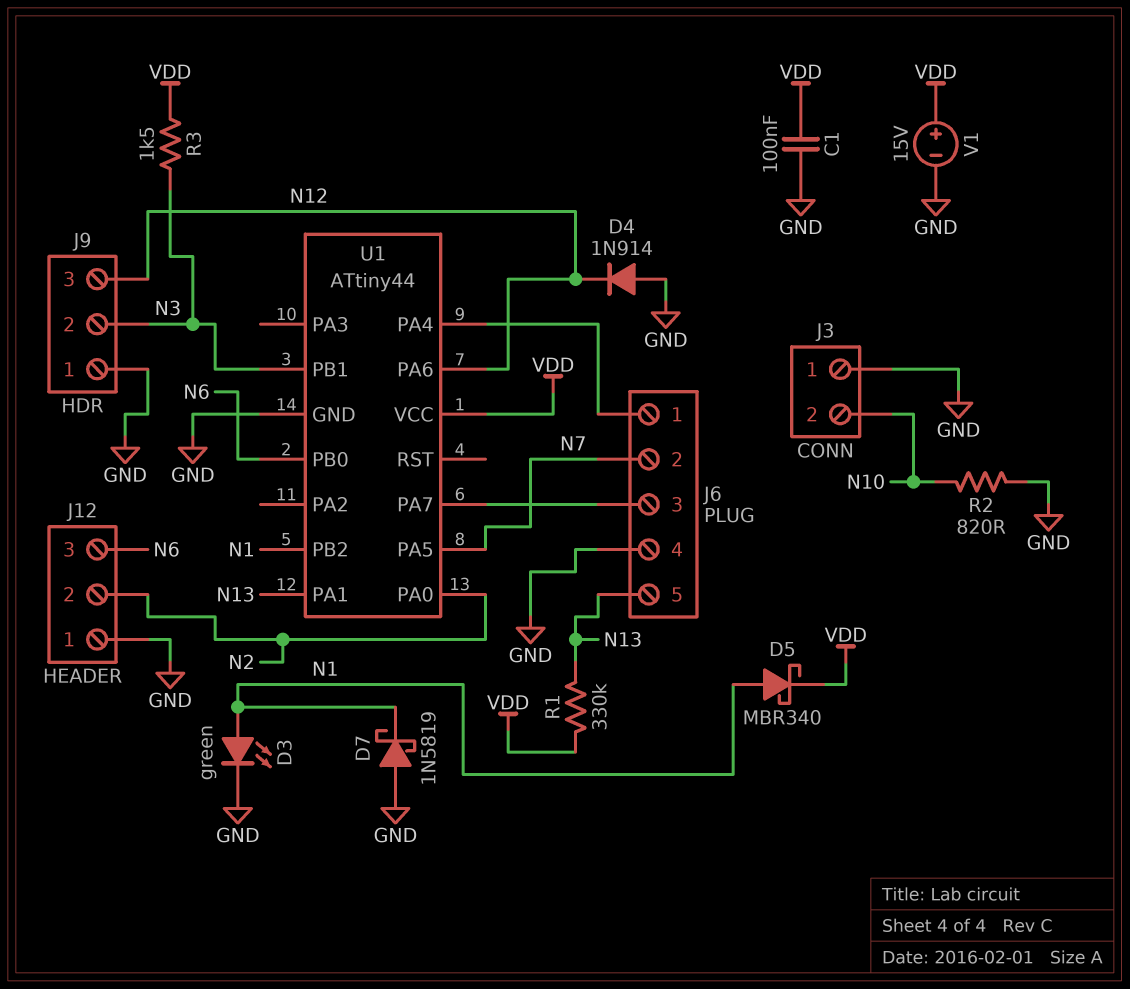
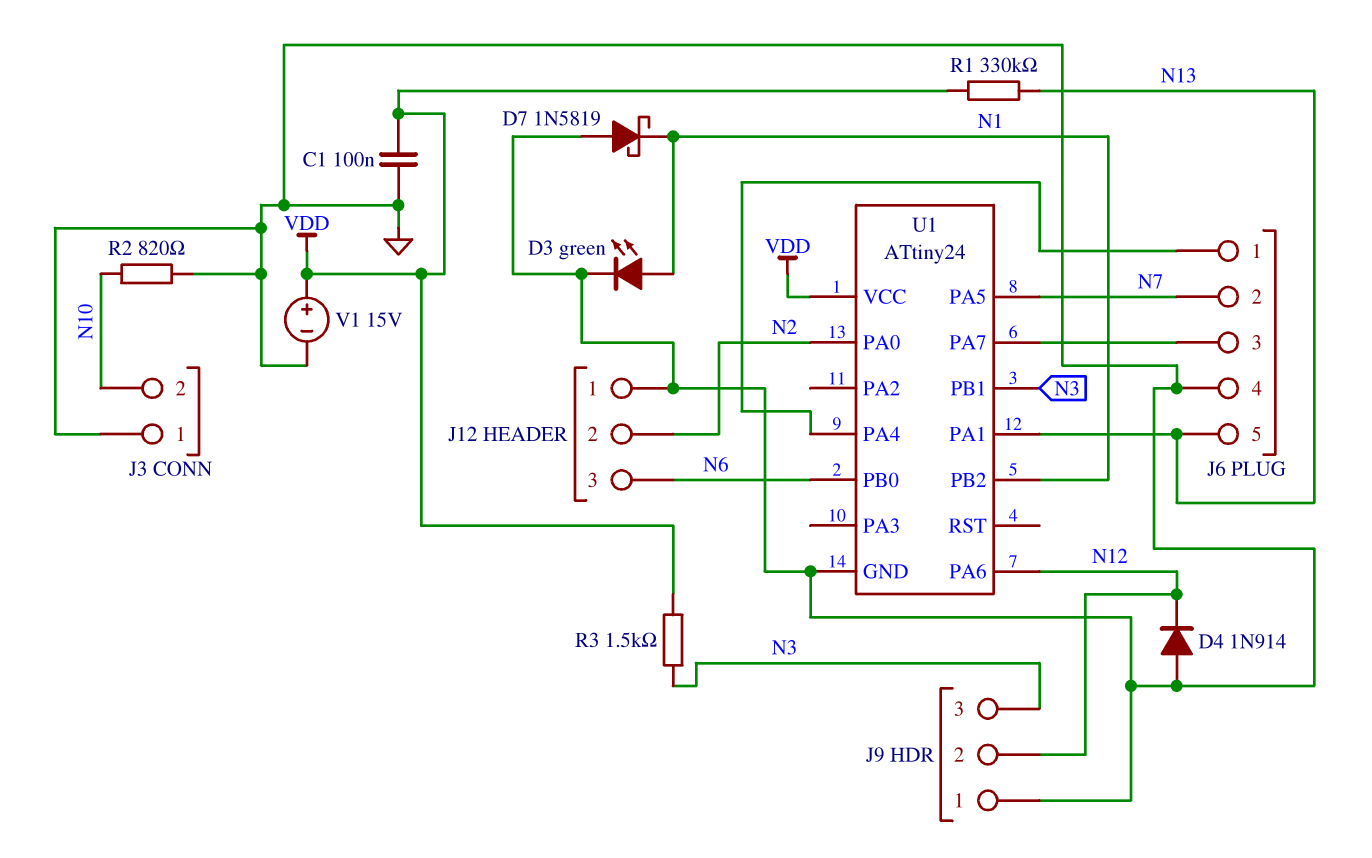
D5: schottky MBR340 (A N1, K VDD) -> none
J9 pin 2: N3 -> N12
J9 pin 3: N12 -> N3
U1: ATtiny44 -> ATtiny24

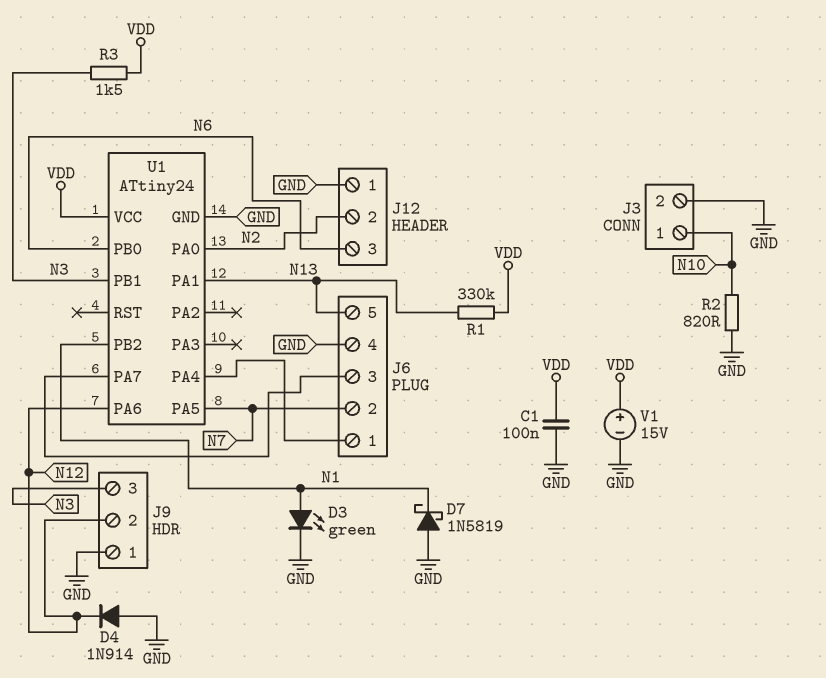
J3 pin 1: GND -> N10
J3 pin 2: N10 -> GND

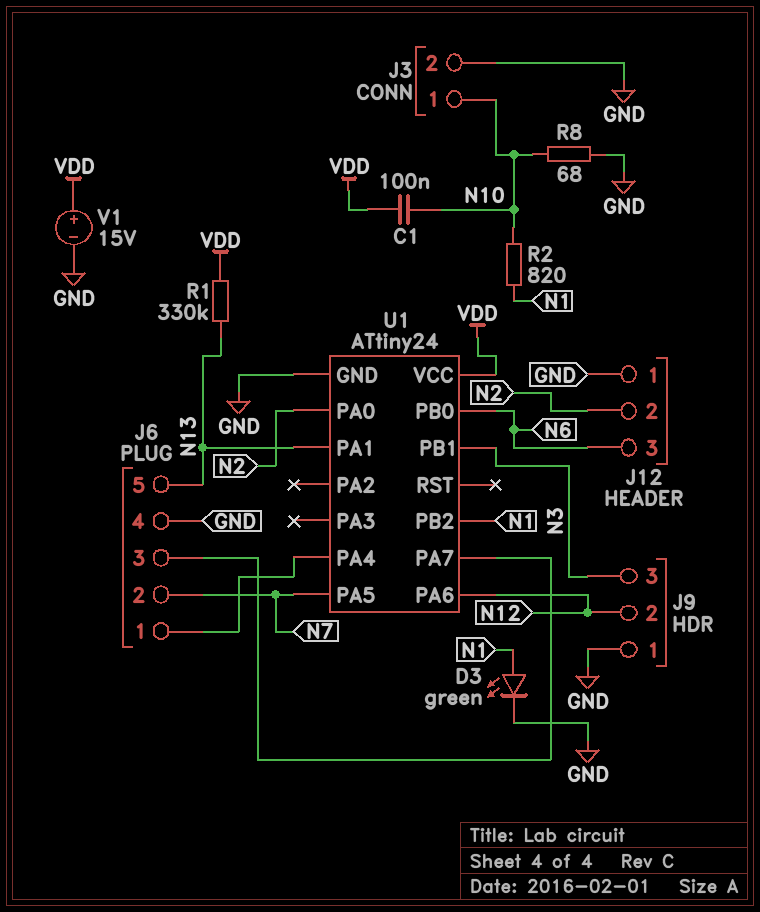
C1: 100nF (GND, VDD) -> 100nF (N10, VDD)
D4: diode 1N914 (A GND, K N12) -> none
D7: schottky 1N5819 (A GND, K N1) -> none
R2: 820 (GND, N10) -> 820 (N1, N10)
R3: 1.5k (N3, VDD) -> none
R8: none -> 68 (GND, N10)

